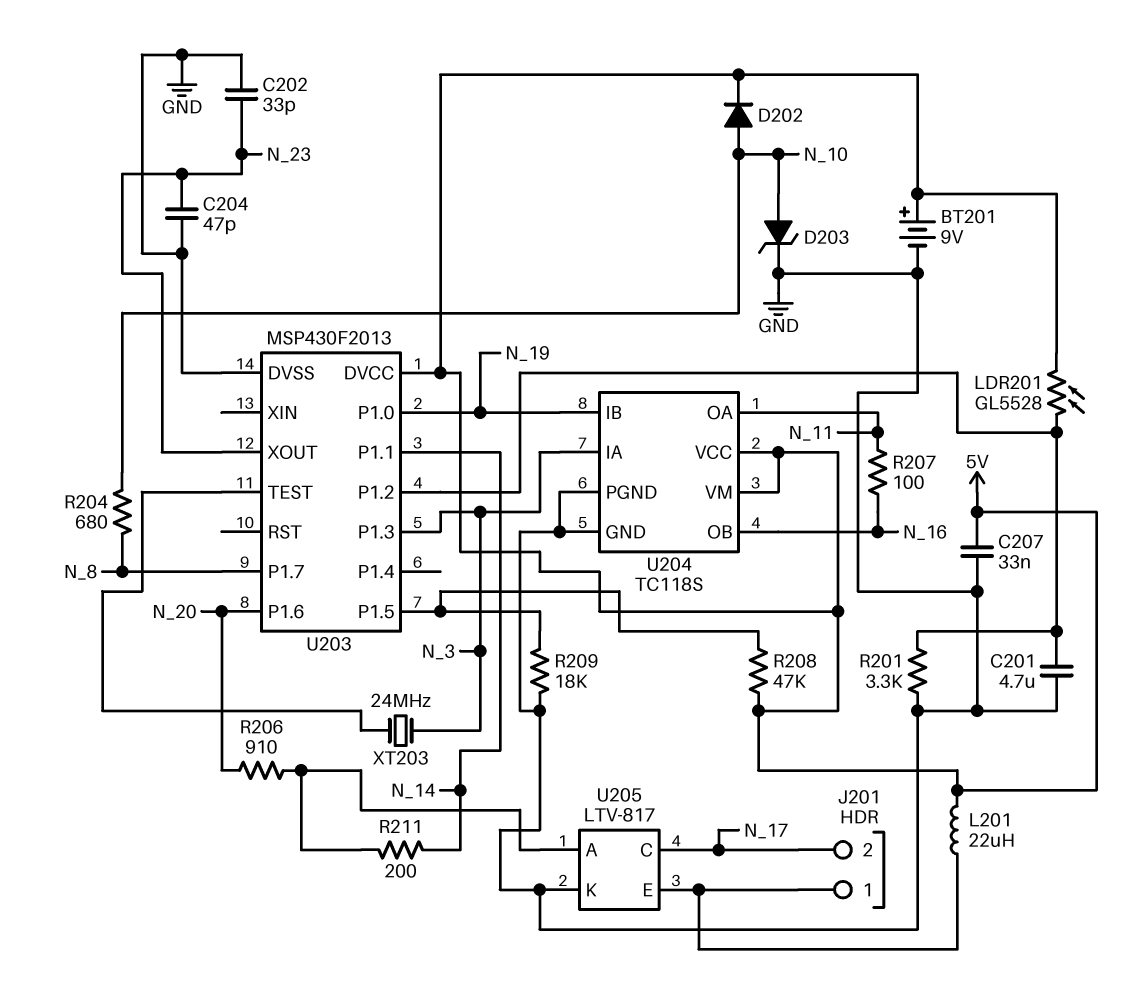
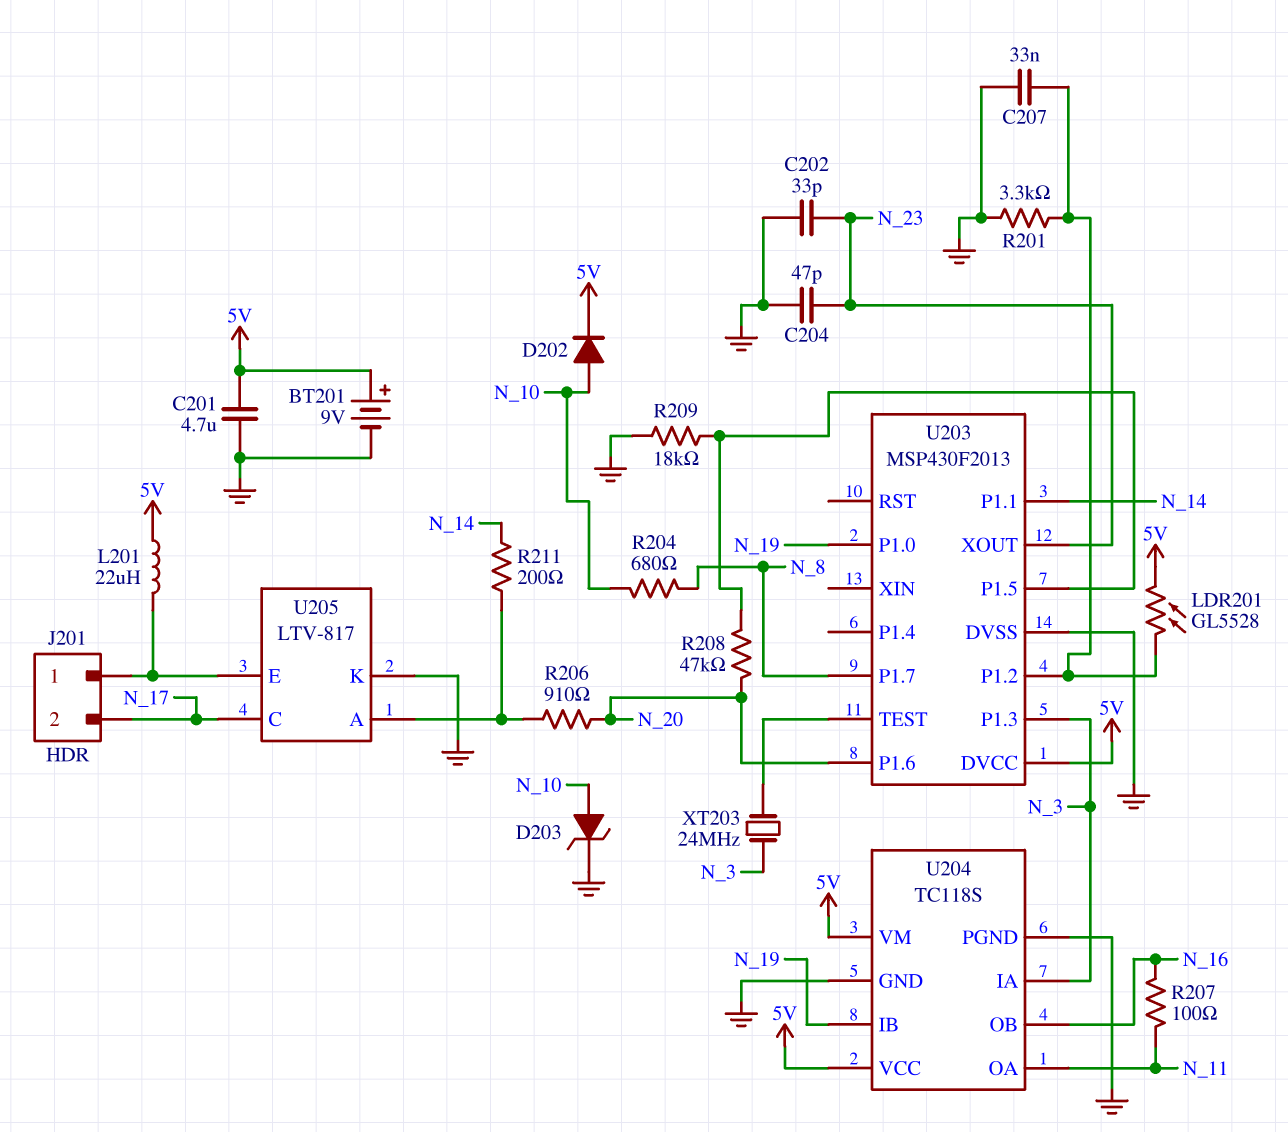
C201: 4.7uF (GND, U203/P1.2) -> 4.7uF (5V, GND)
C207: 33nF (5V, GND) -> 33nF (GND, U203/P1.2)
R208: 47k (5V, U203/P1.5) -> 47k (N_20, U203/P1.5)

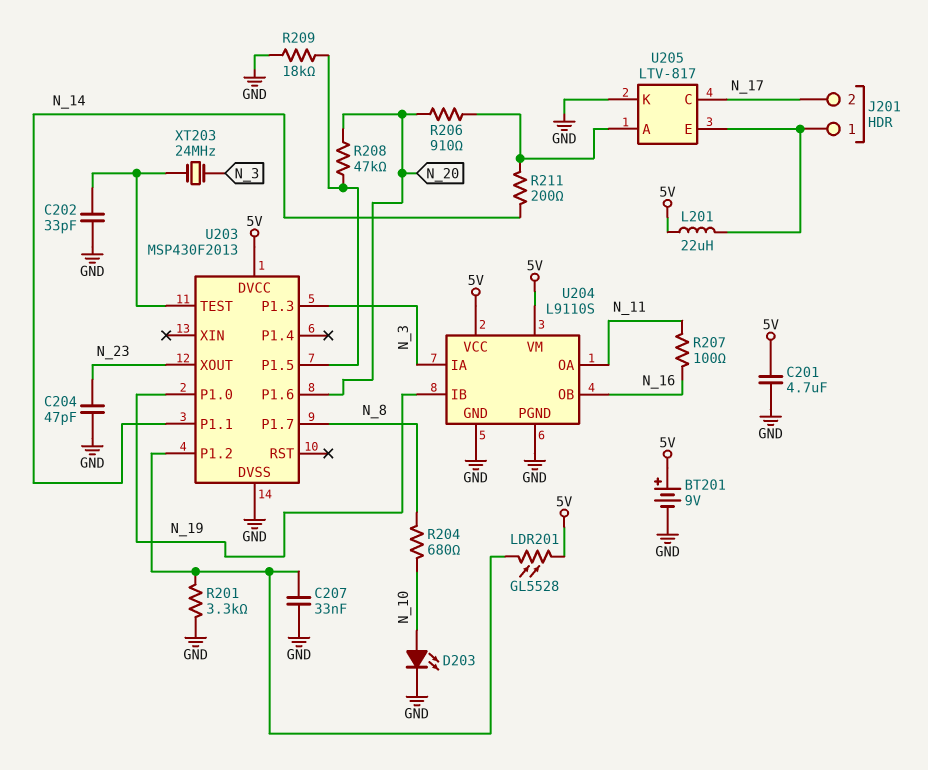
C202: 33pF (GND, N_23) -> 33pF (GND, U203/TEST)
D202: diode (A N_10, K 5V) -> none
D203: zener (A N_10, K GND) -> LED (A N_10, K GND)
U204: TC118S -> L9110S

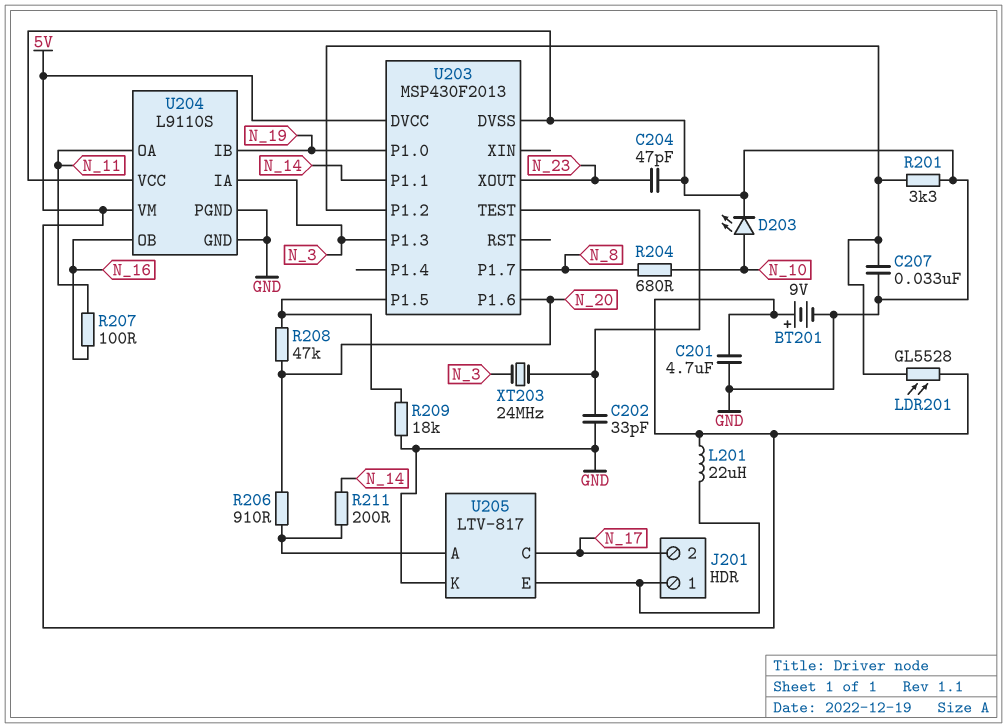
U204 pin VCC: 5V -> GND

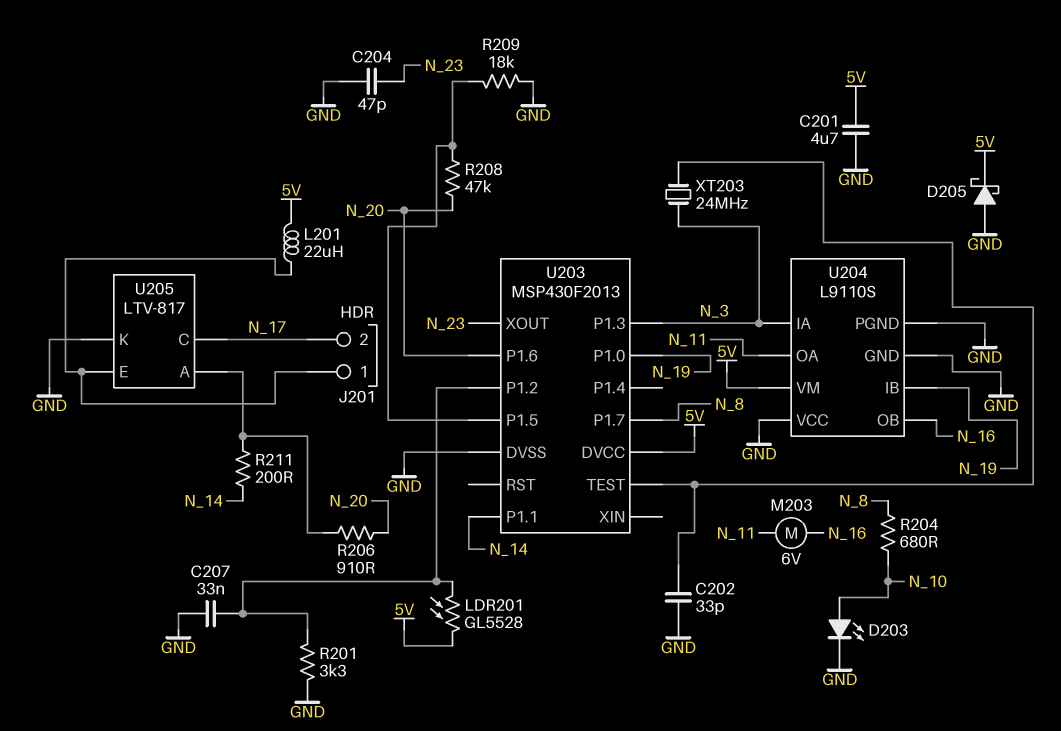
BT201: 9V (plus 5V, minus GND) -> none
D205: none -> schottky (A GND, K 5V)
M203: none -> motor 6V (N_11, N_16)
R207: 100 (N_11, N_16) -> none

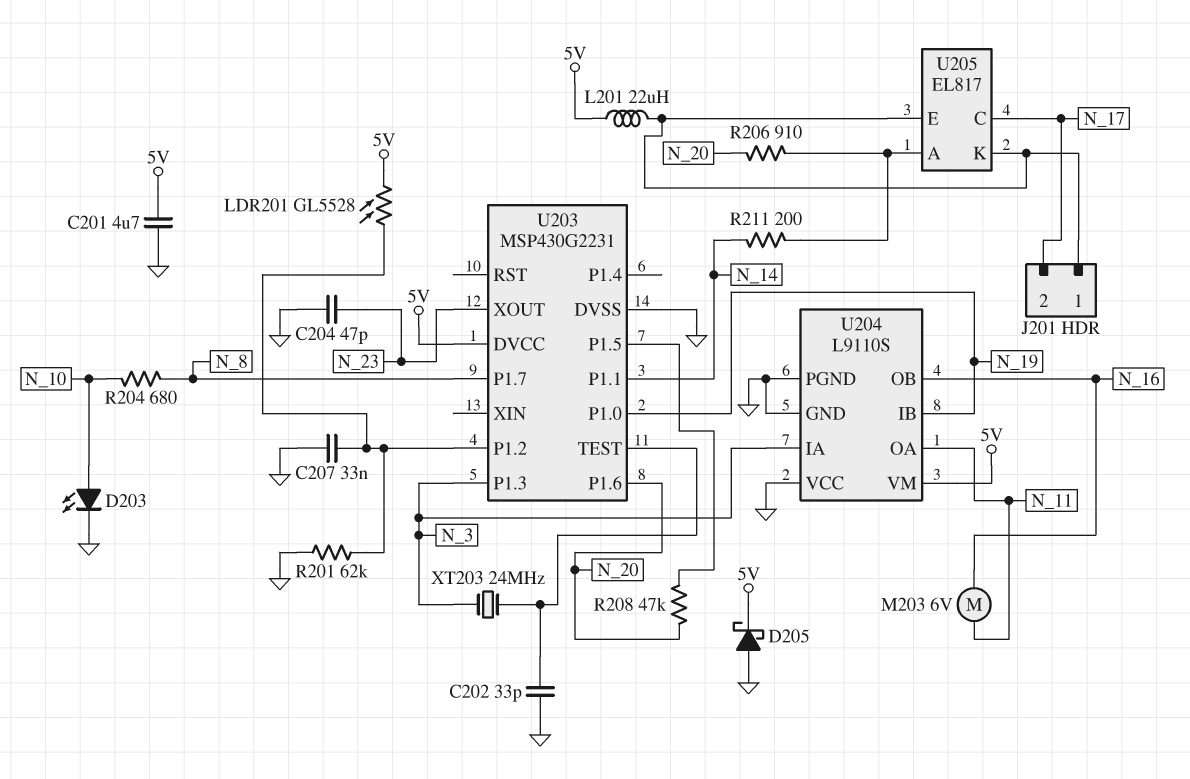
R201: 3.3k (GND, U203/P1.2) -> 62k (GND, U203/P1.2)
R209: 18k (GND, U203/P1.5) -> none
U203: MSP430F2013 -> MSP430G2231
U205: LTV-817 -> EL817
U205 pin K: GND -> J201/1

